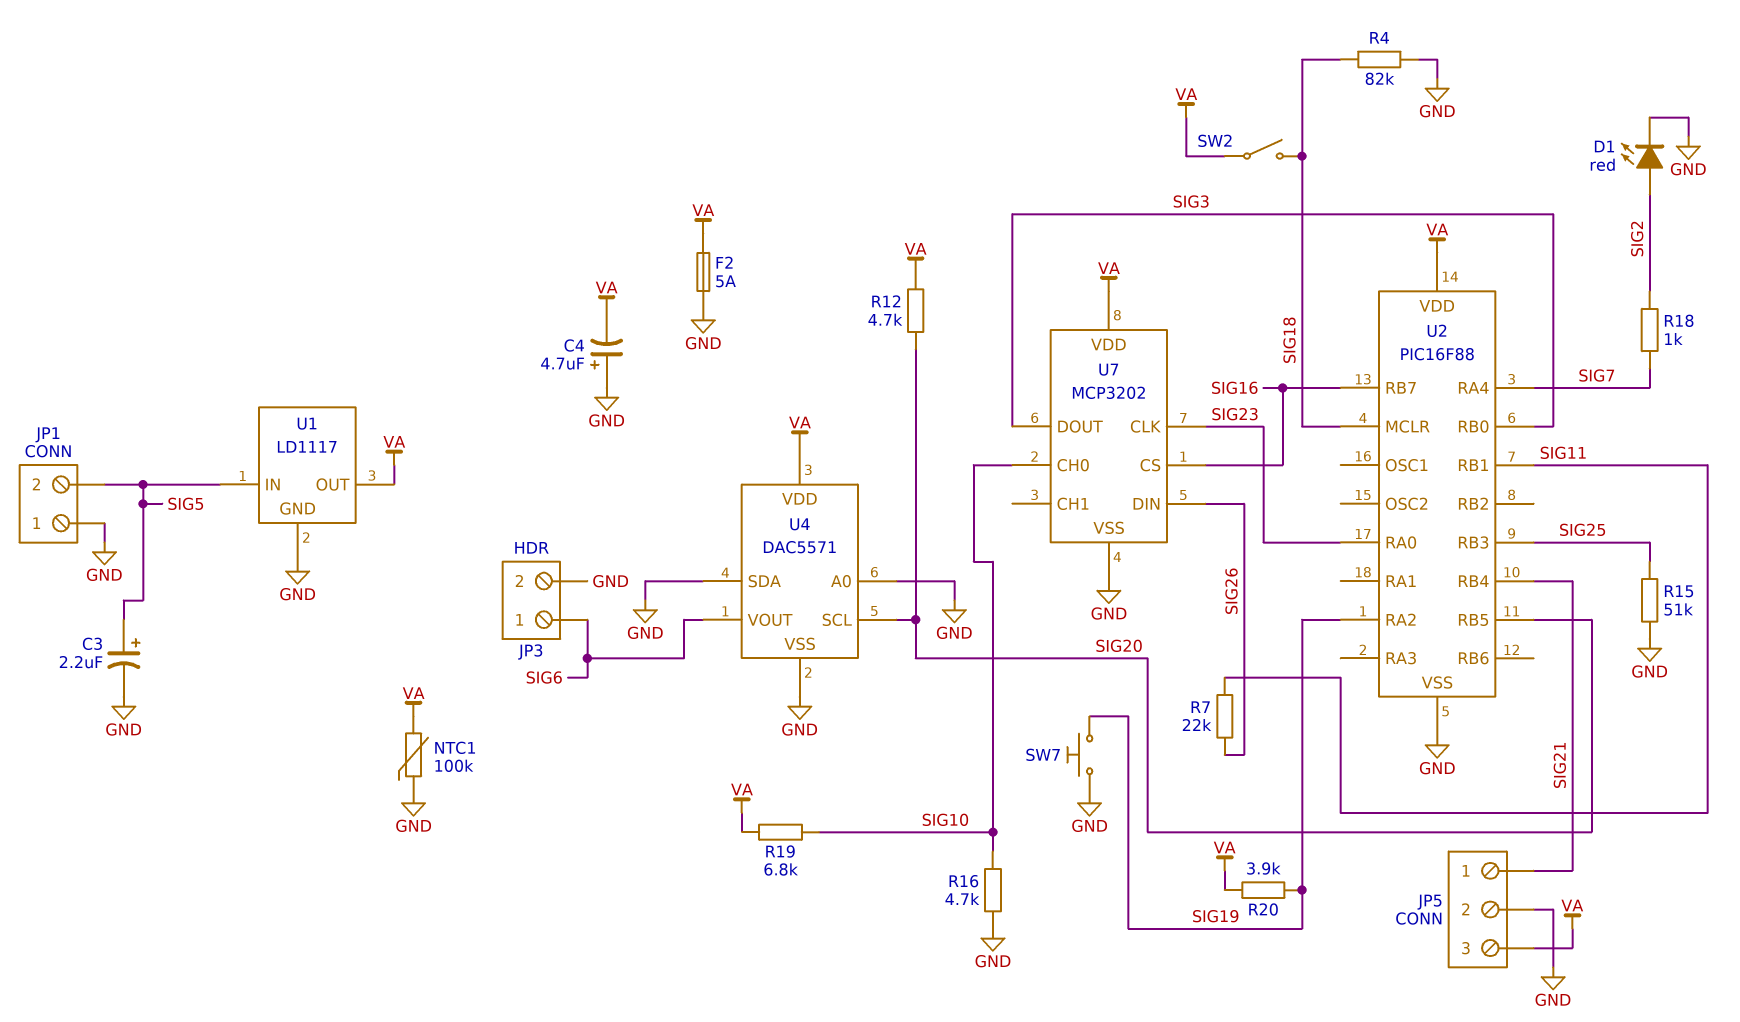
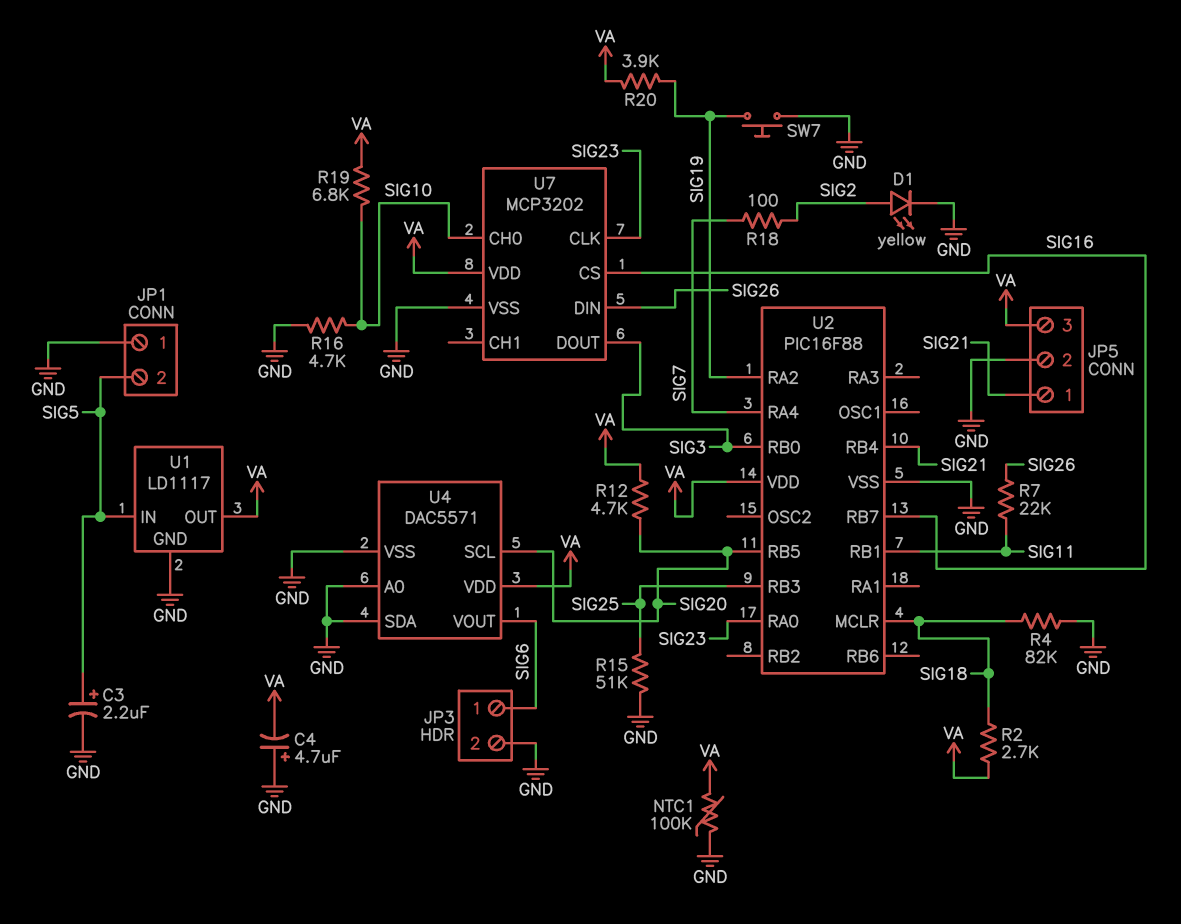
D1: LED red (A SIG2, K GND) -> LED yellow (A SIG2, K GND)
F2: 5A (GND, VA) -> none
R2: none -> 2.7k (SIG18, VA)
R18: 1k (SIG2, SIG7) -> 100 (SIG2, SIG7)
SW2: switch (SIG18, VA) -> none

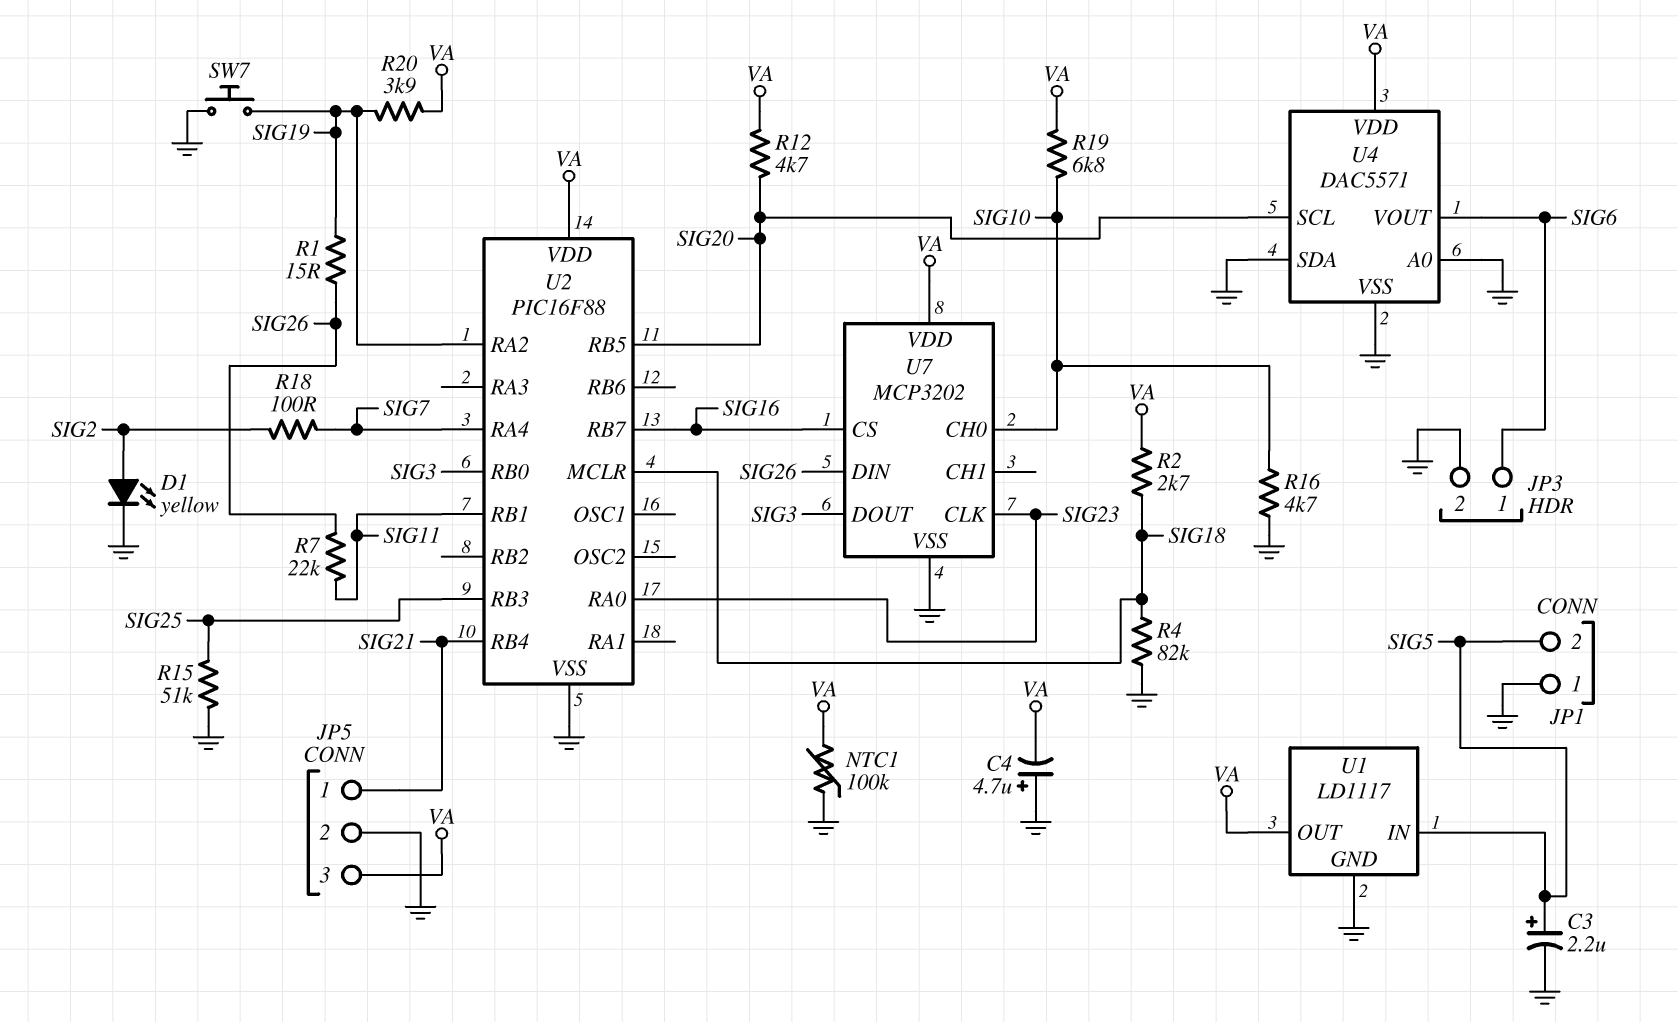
R1: none -> 15 (SIG19, SIG26)

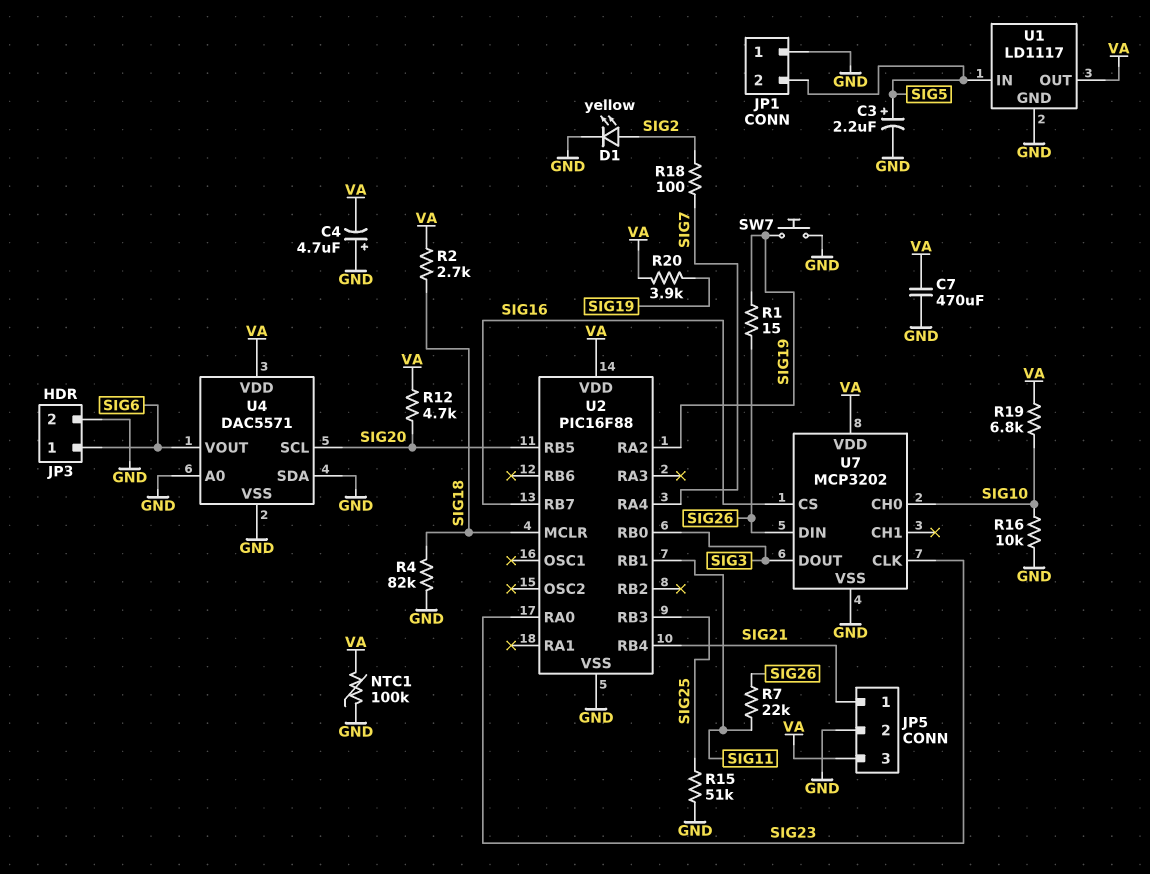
C7: none -> 470uF (GND, VA)
R16: 4.7k (GND, SIG10) -> 10k (GND, SIG10)

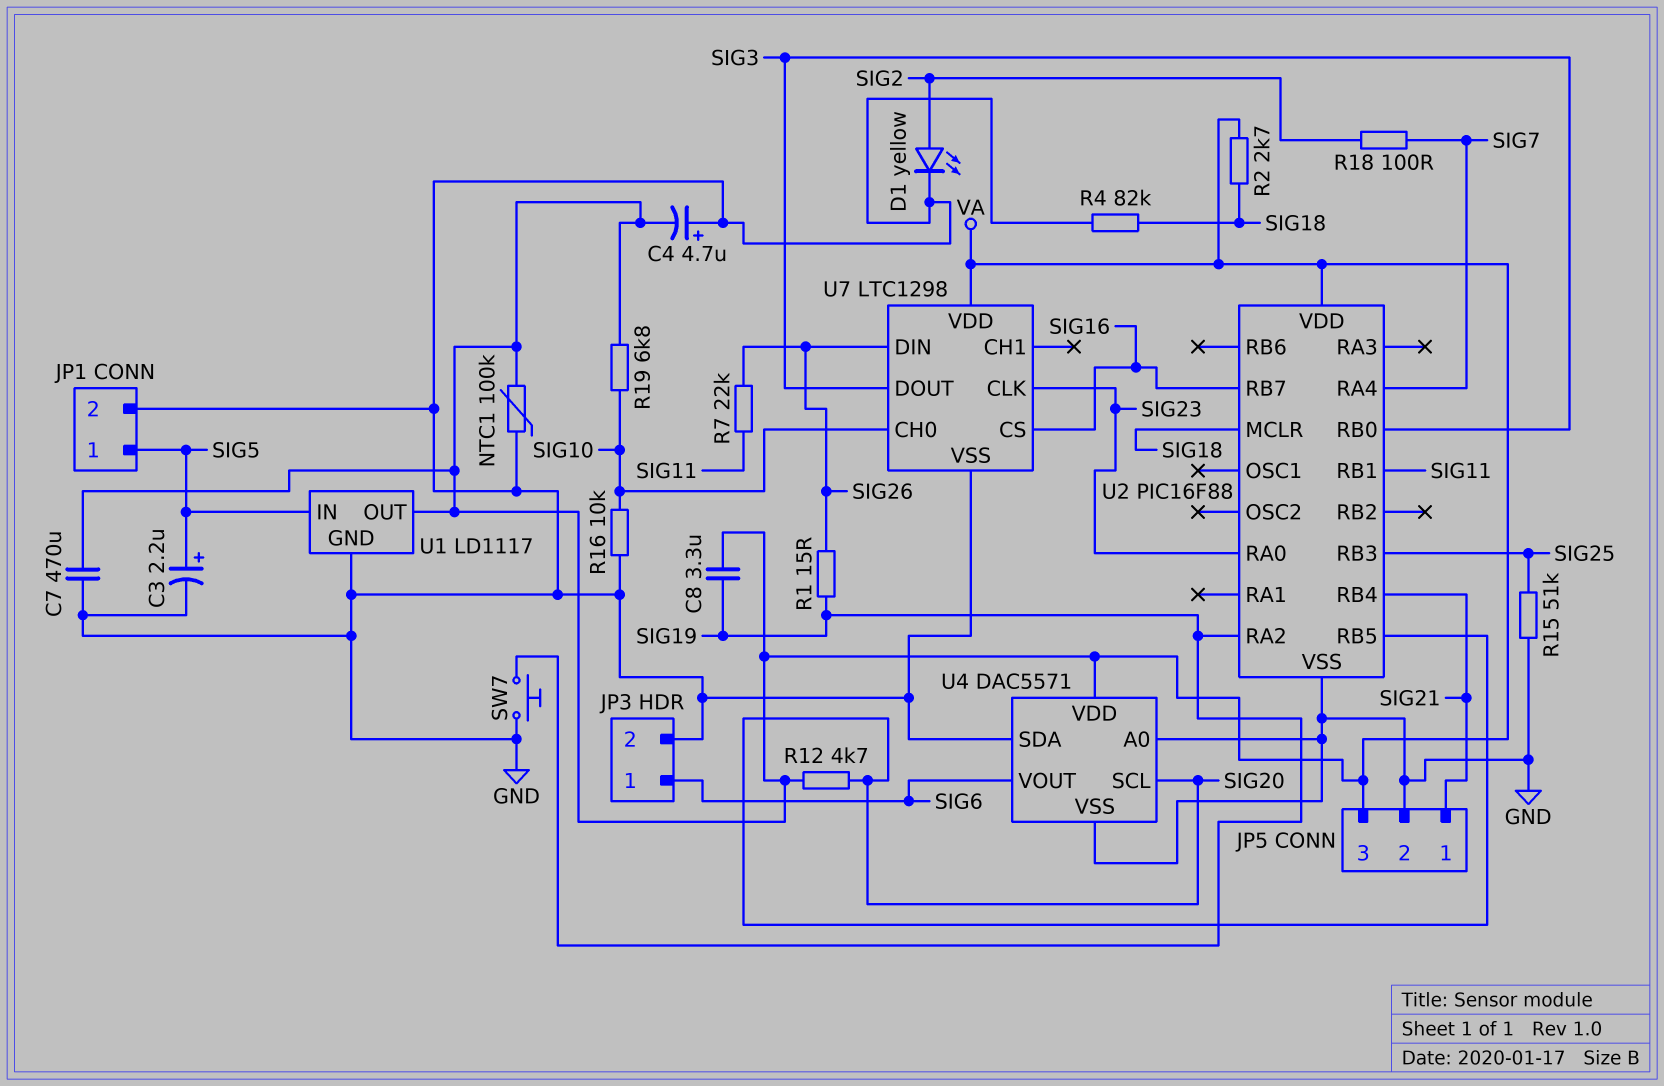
C8: none -> 3.3uF (SIG19, VA)
JP1 pin 1: GND -> SIG5
JP1 pin 2: SIG5 -> GND
R20: 3.9k (SIG19, VA) -> none
U7: MCP3202 -> LTC1298

